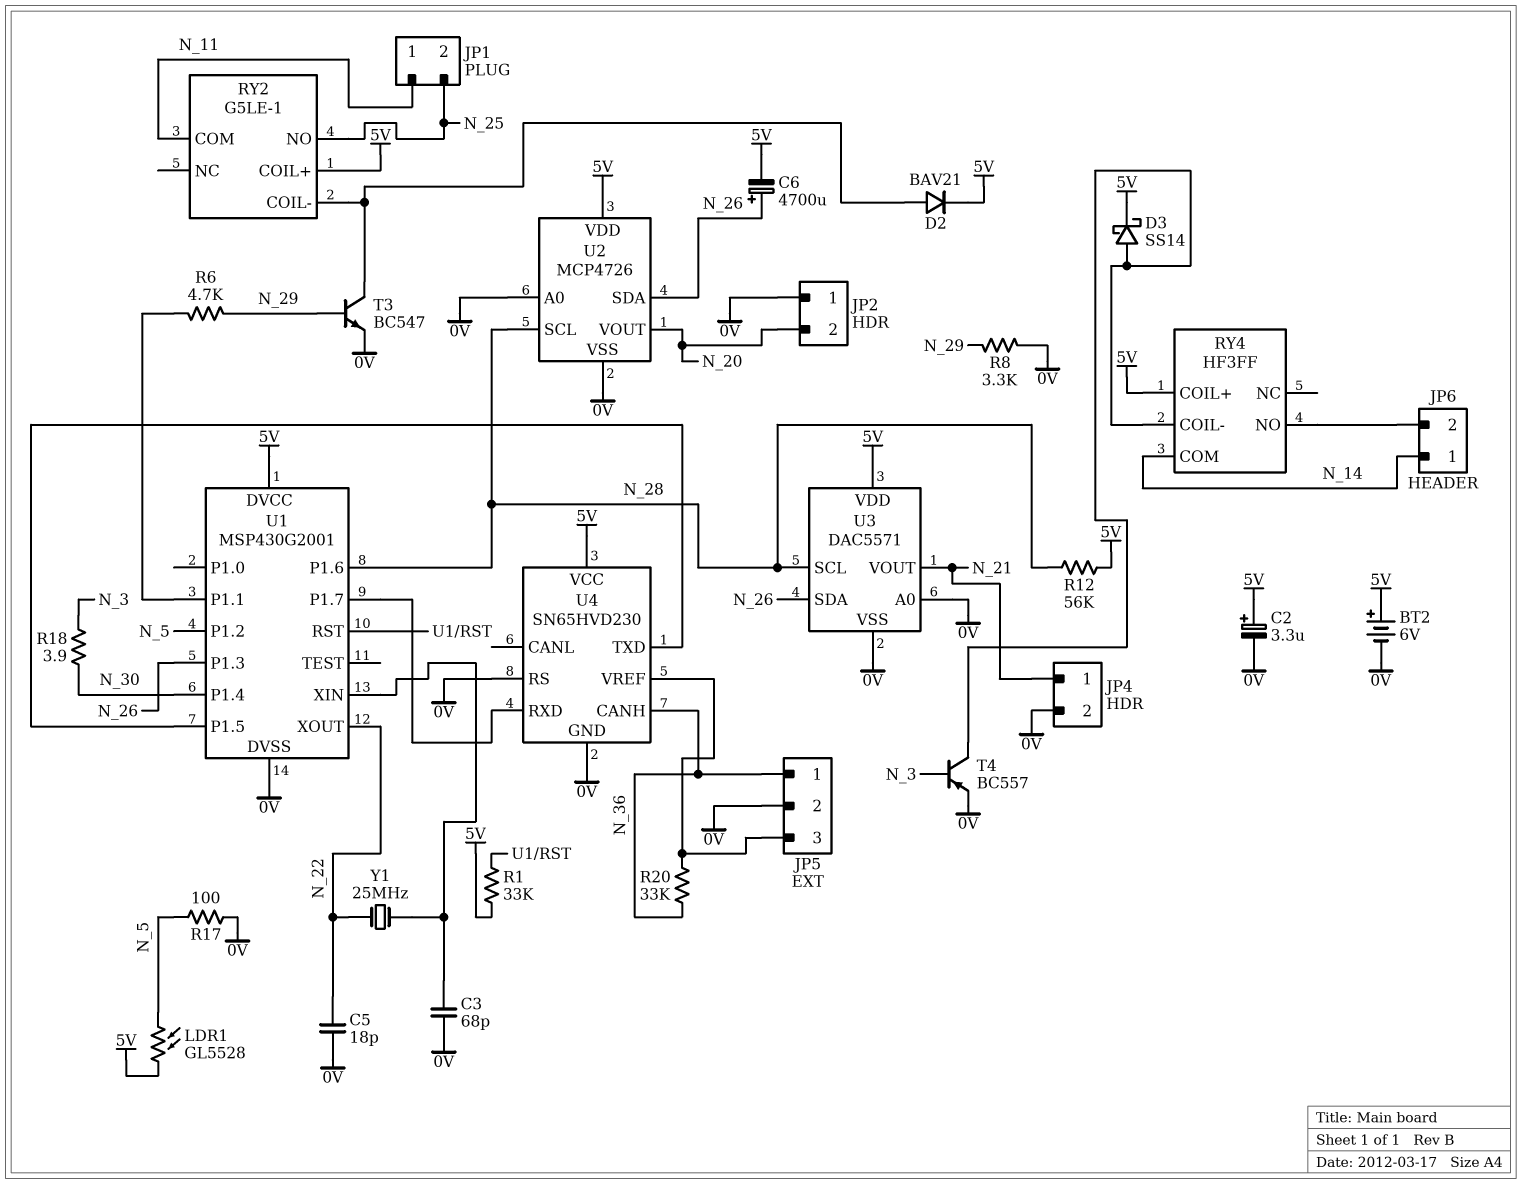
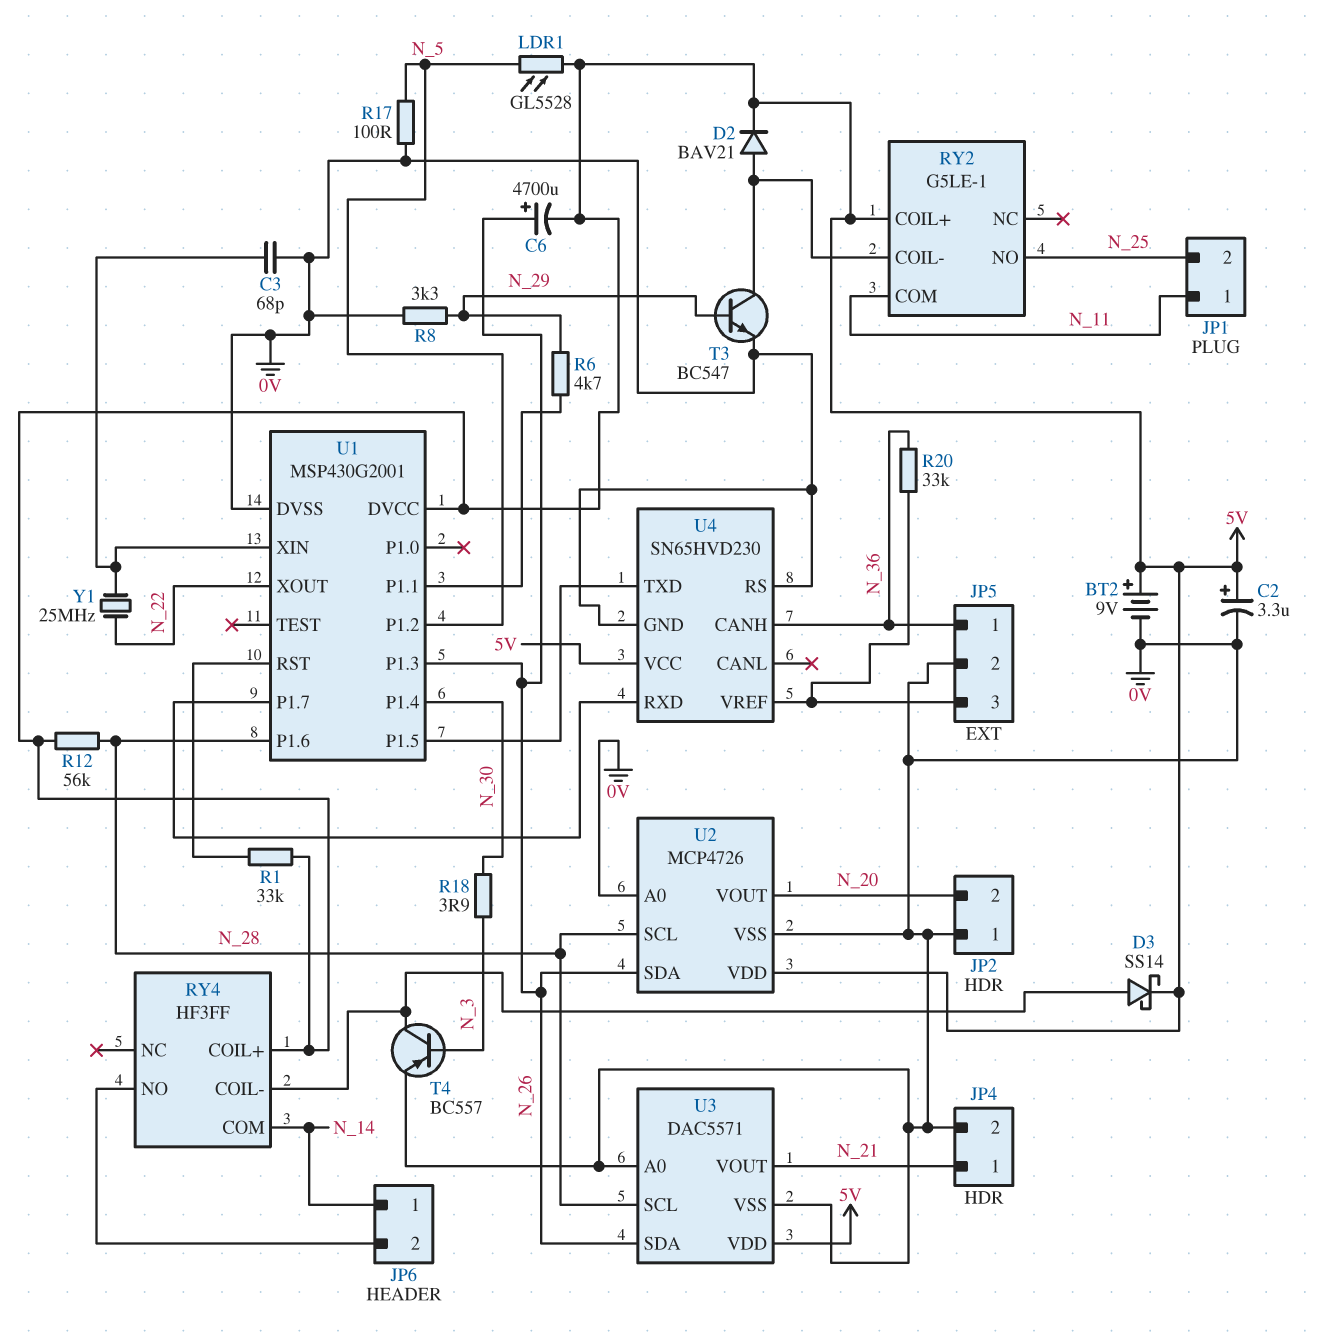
BT2: 6V (plus 5V, minus 0V) -> 9V (plus 5V, minus 0V)
C5: 18pF (0V, N_22) -> none

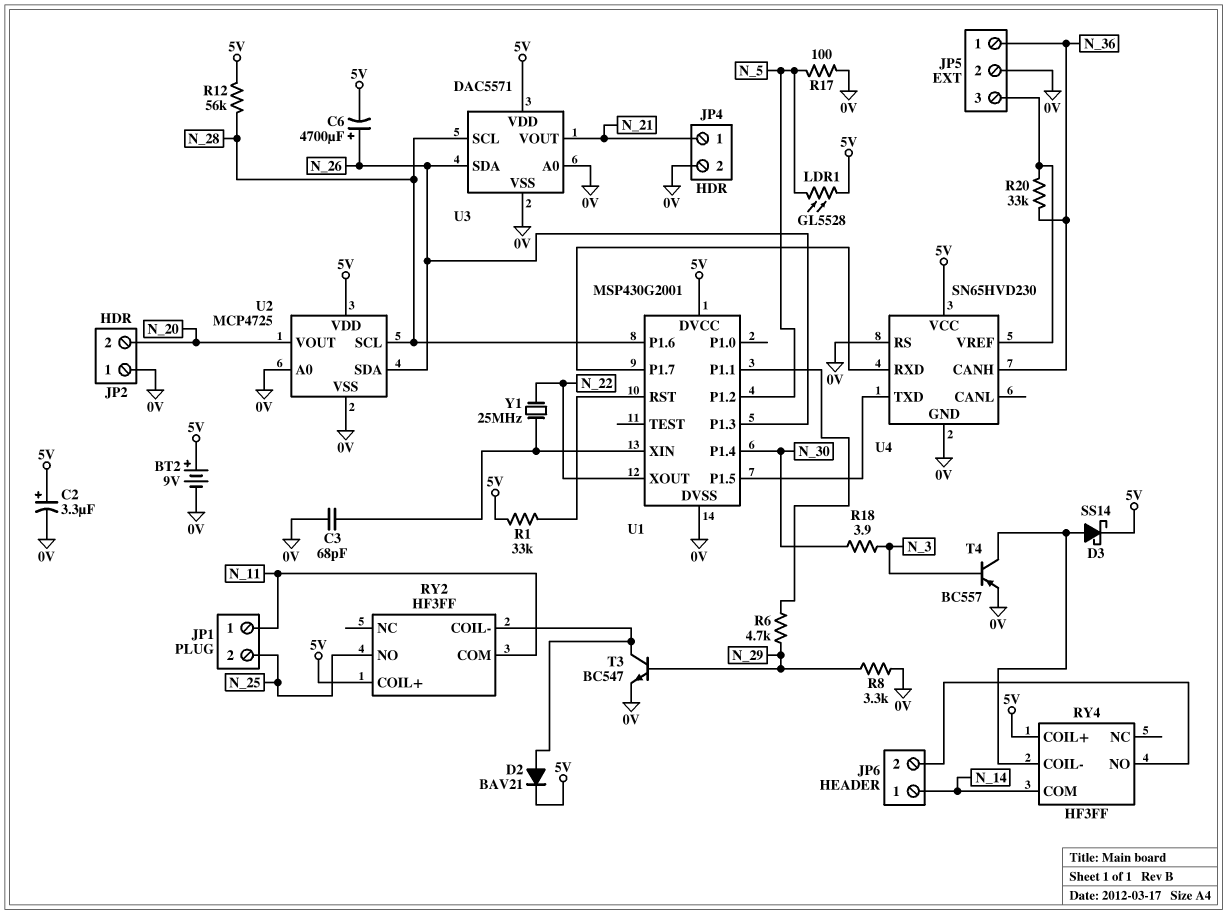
RY2: G5LE-1 -> HF3FF
U2: MCP4726 -> MCP4725

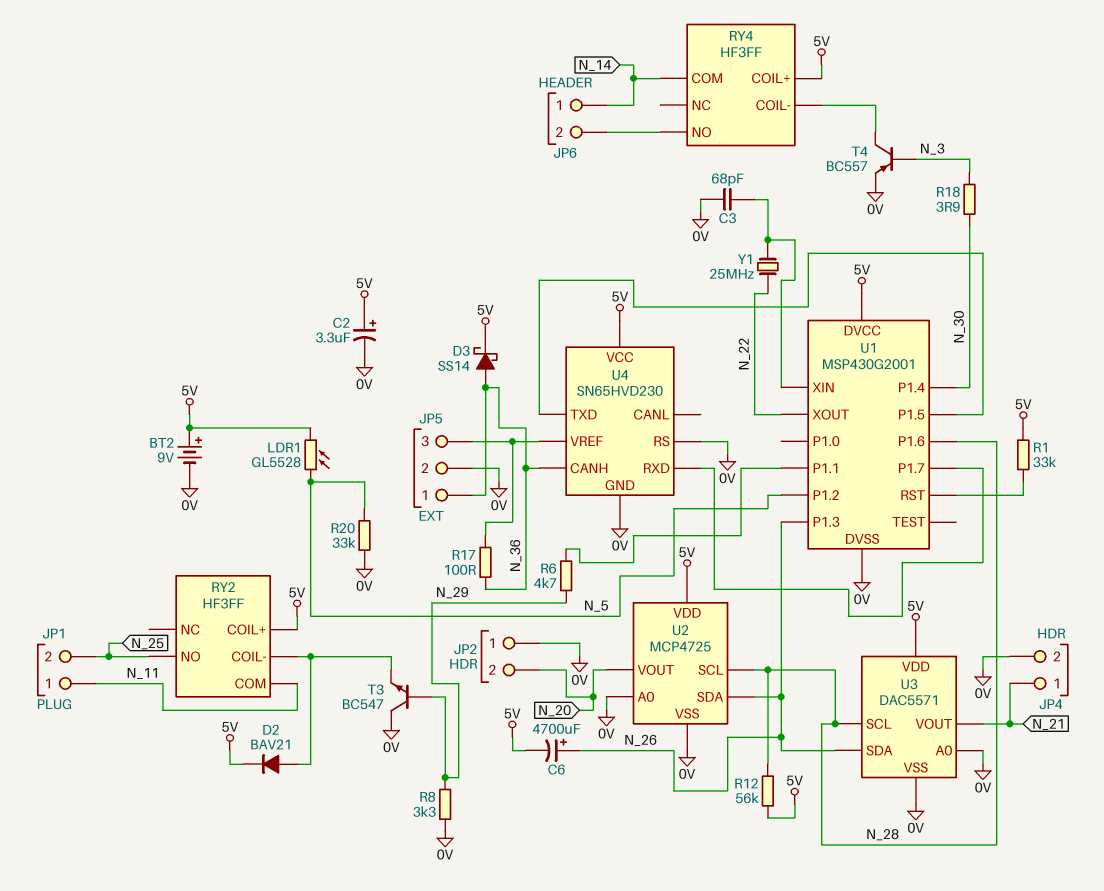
D3: schottky SS14 (A RY4/COIL-, K 5V) -> schottky SS14 (A N_36, K 5V)
R17: 100 (0V, N_5) -> 100 (JP5/3, N_36)
R20: 33k (JP5/3, N_36) -> 33k (0V, N_5)
T3: NPN BC547 (B N_29, C RY2/COIL-, E 0V) -> NPN BC547 (B N_29, C 0V, E RY2/COIL-)

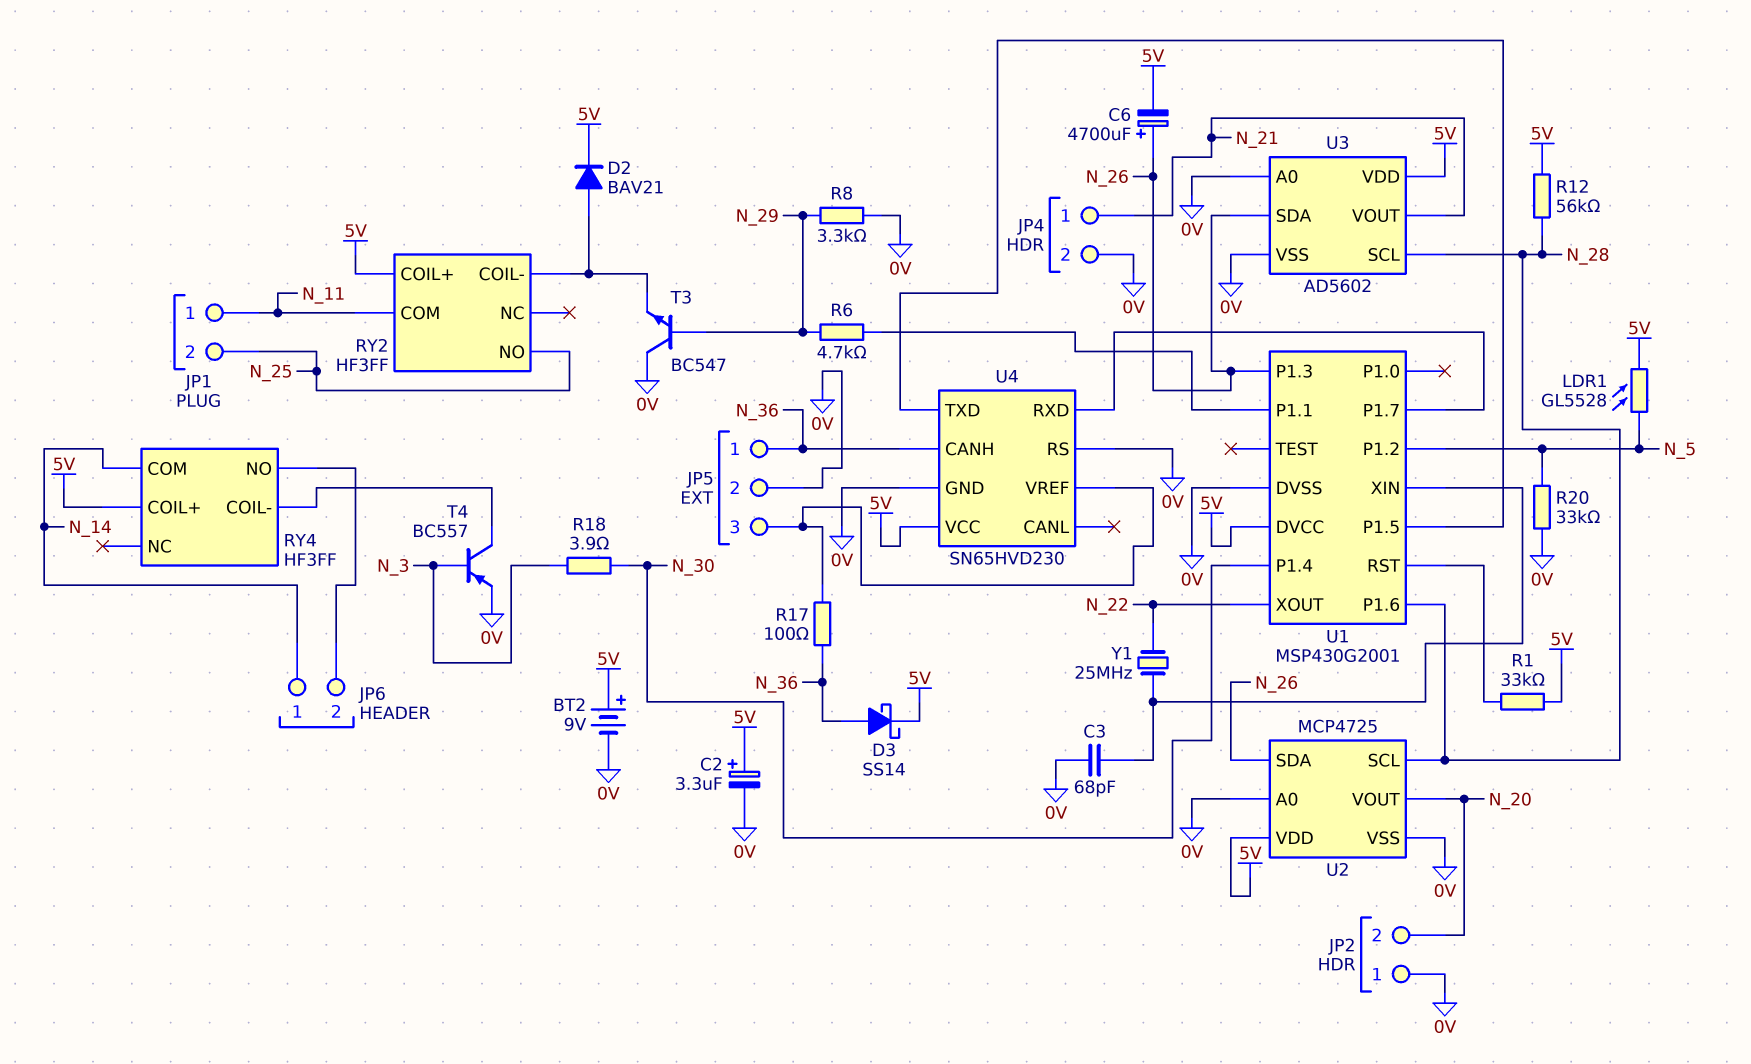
U3: DAC5571 -> AD5602

